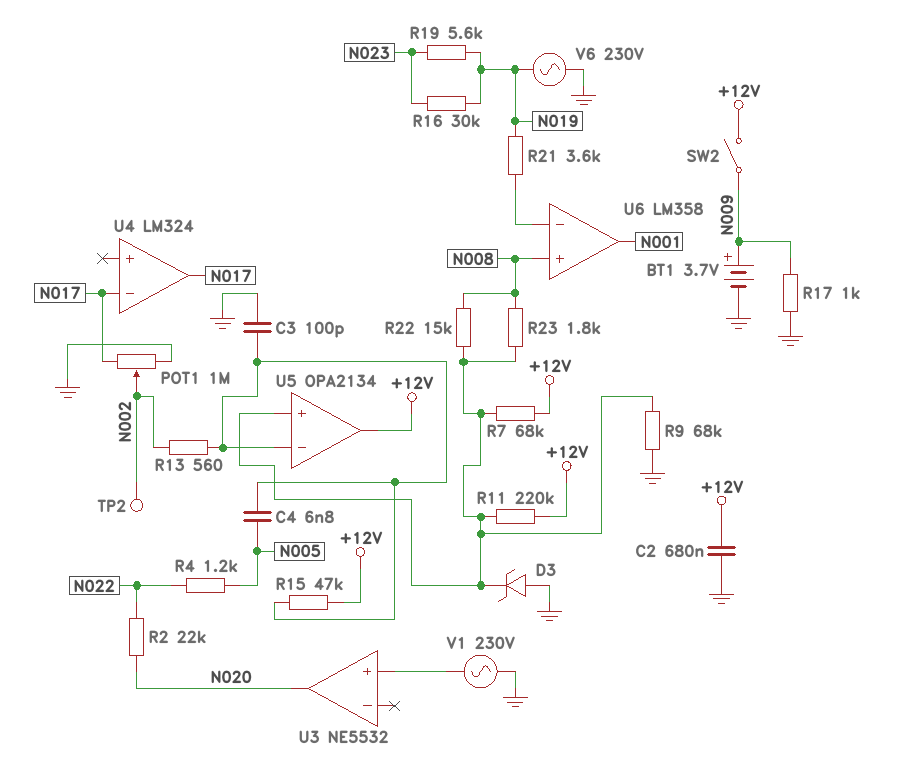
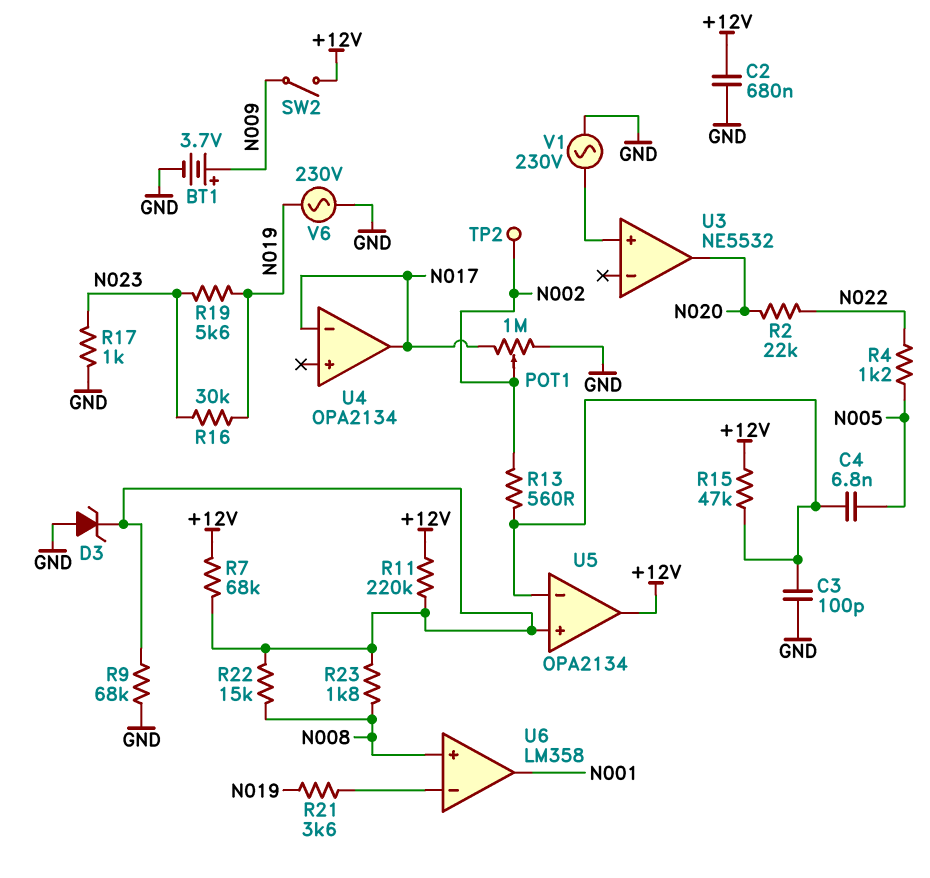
R17: 1k (GND, N009) -> 1k (GND, N023)
U4: LM324 -> OPA2134

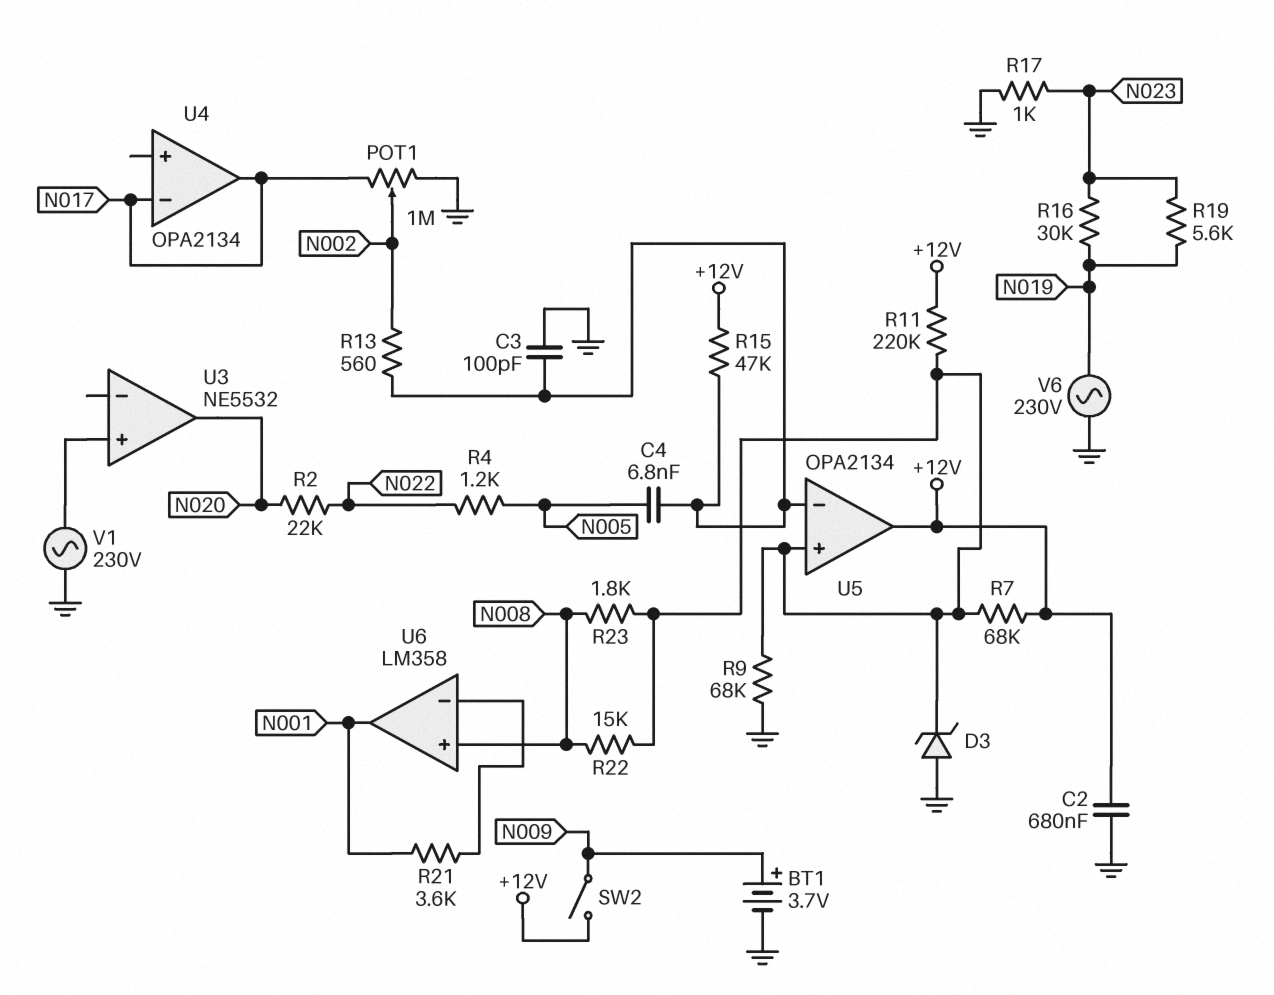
R21: 3.6k (N019, U6/in-) -> 3.6k (N001, U6/in-)
TP2: test point (N002) -> none

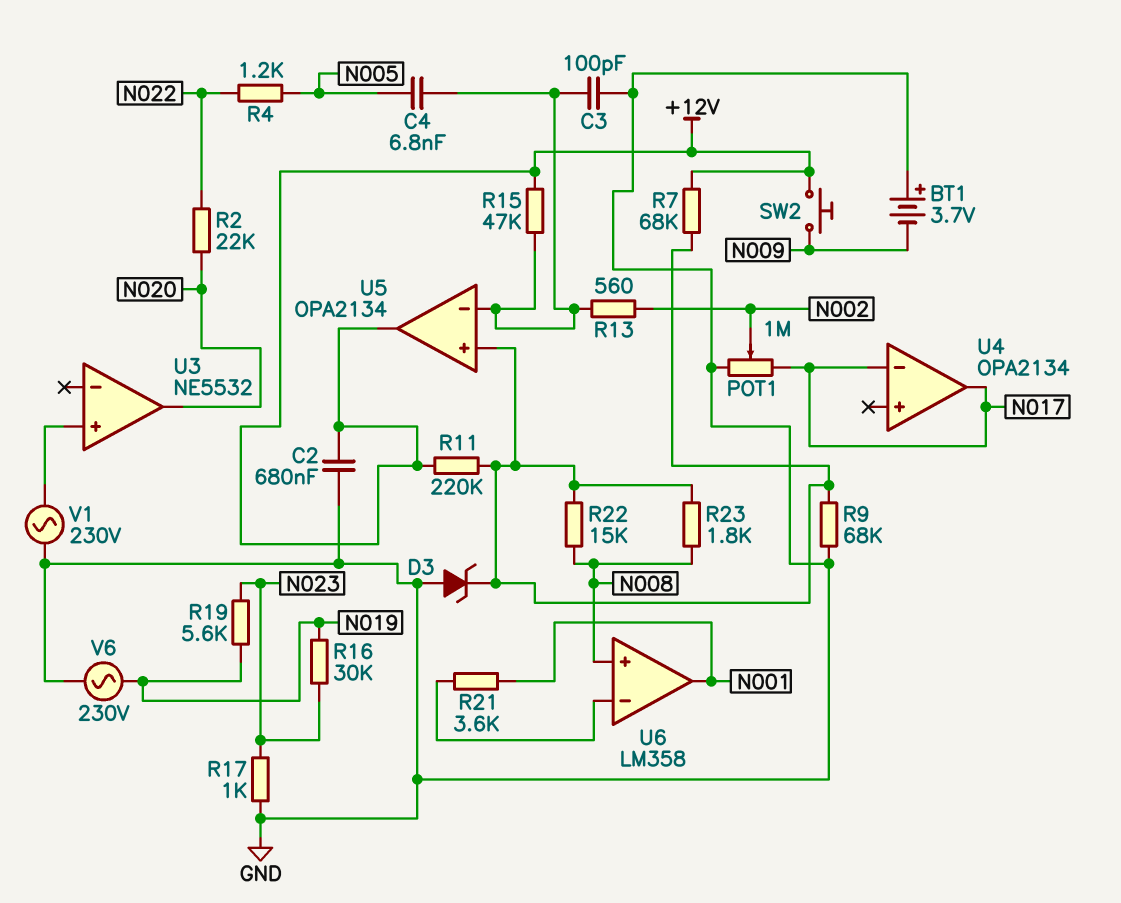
BT1: 3.7V (plus N009, minus GND) -> 3.7V (plus GND, minus N009)
SW2: switch (+12V, N009) -> button (+12V, N009)

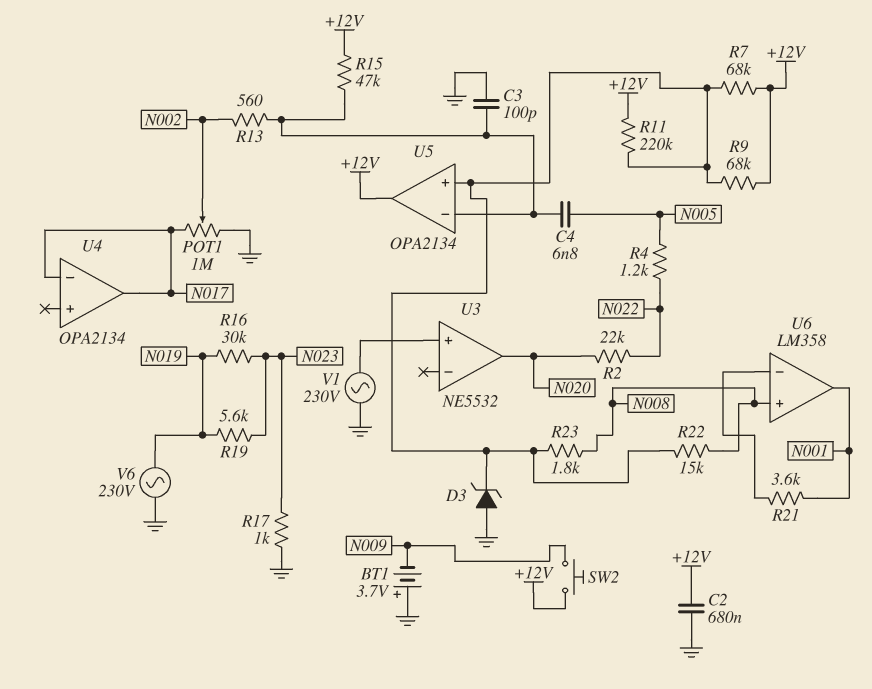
R9: 68k (GND, U5/in+) -> 68k (+12V, U5/in+)

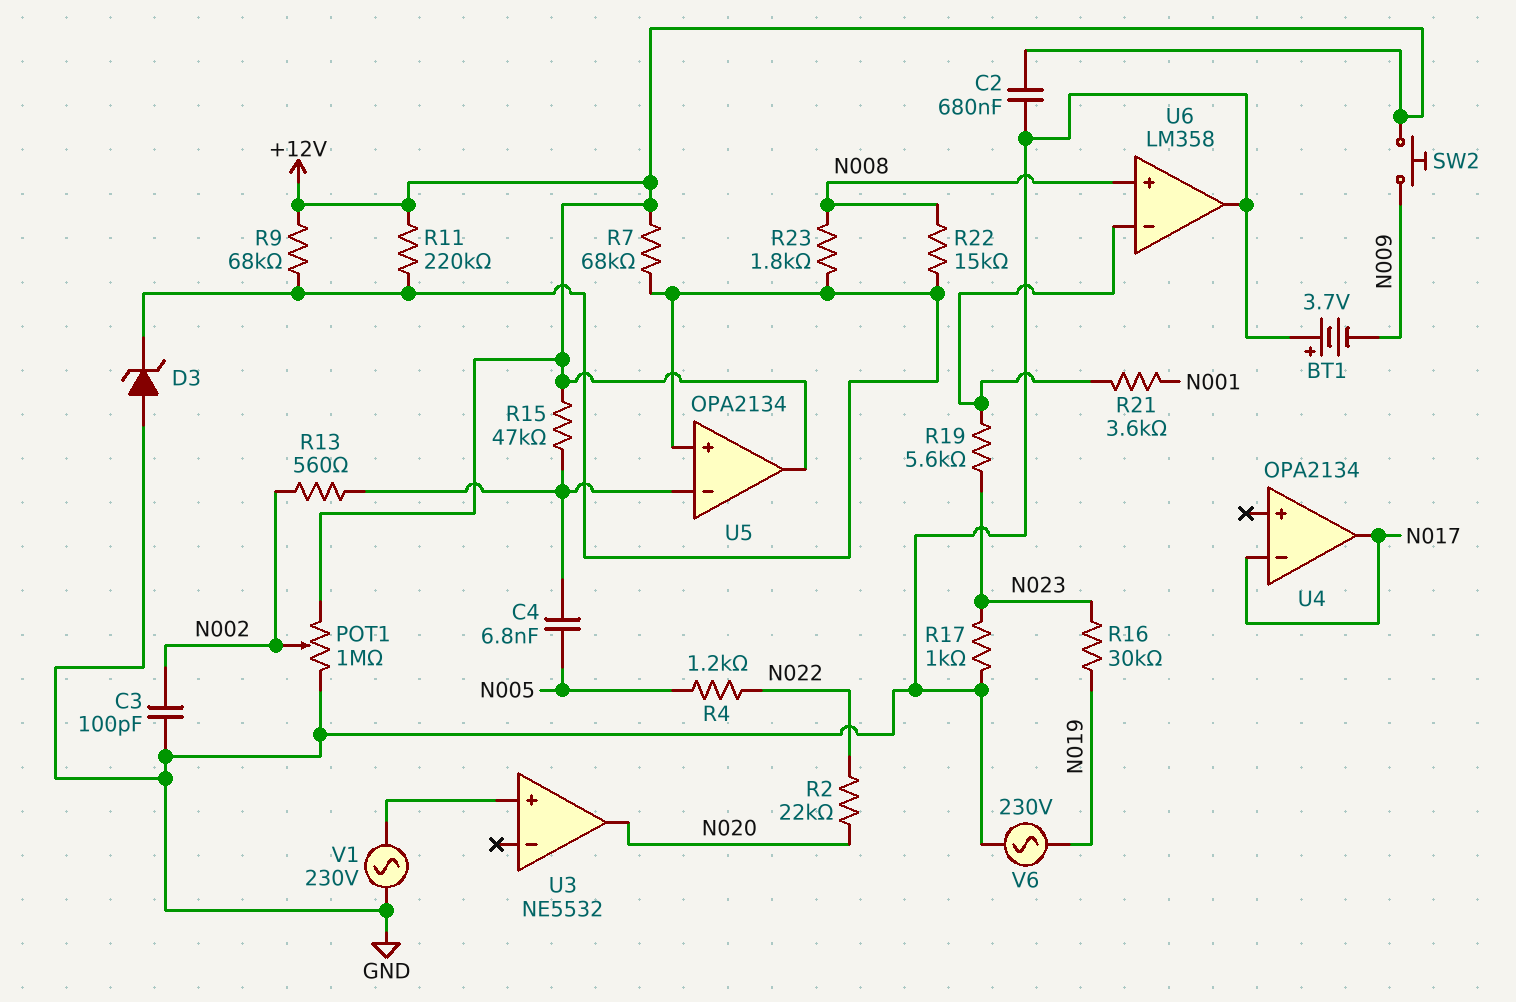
C3: 100pF (GND, U5/in-) -> 100pF (GND, N002)
POT1: 1M (GND, N017, wiper N002) -> 1M (+12V, GND, wiper N002)
R19: 5.6k (N019, N023) -> 5.6k (N023, U6/in-)
U6 pin out: N001 -> GND

